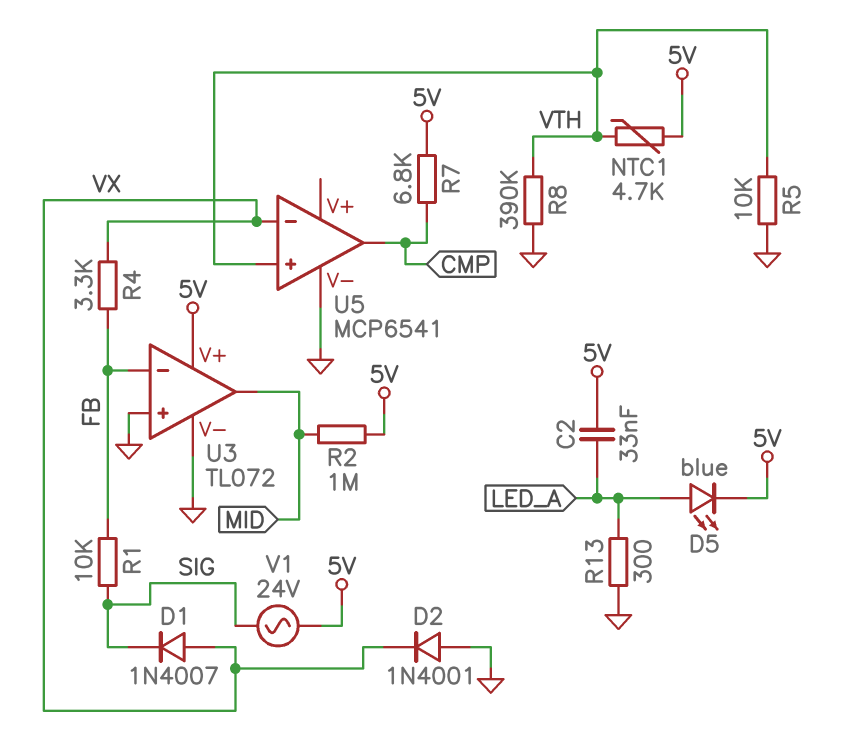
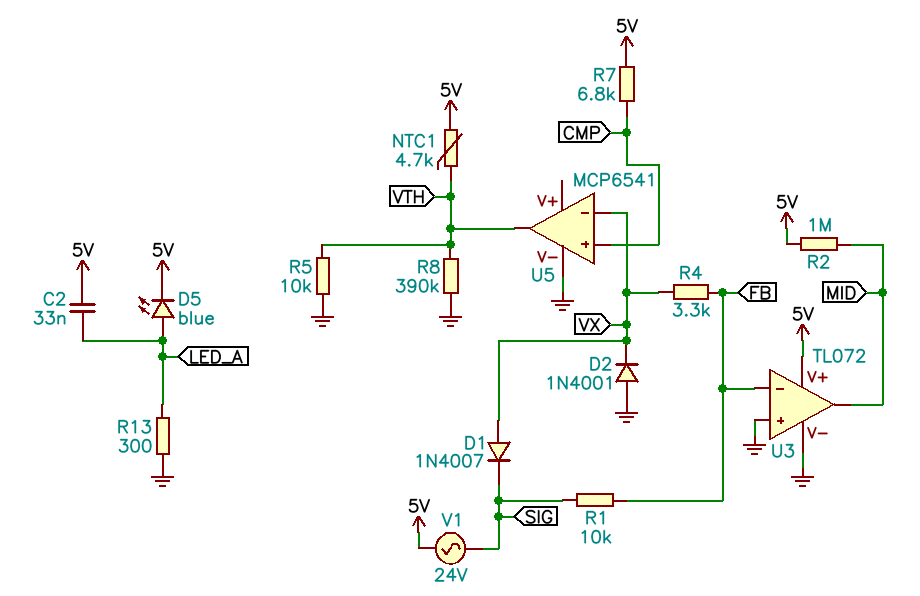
U5 pin in+: VTH -> CMP
U5 pin out: CMP -> VTH

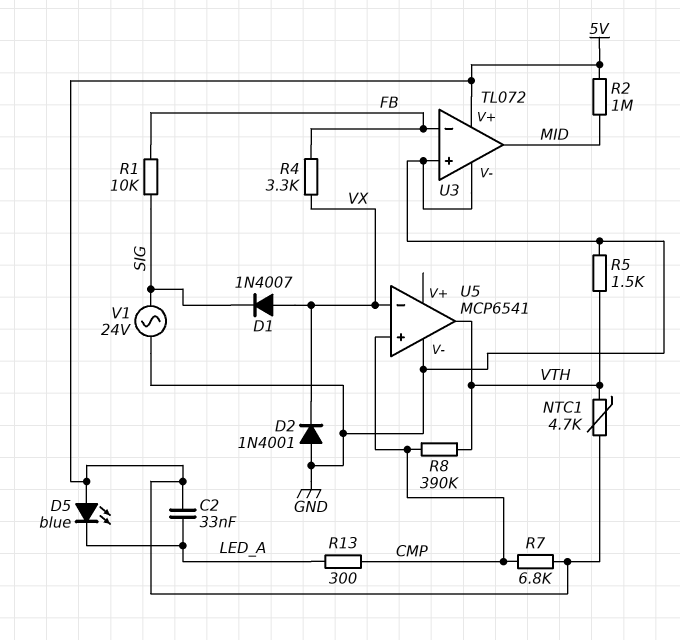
D5: LED blue (A LED_A, K 5V) -> LED blue (A 5V, K LED_A)
R5: 10k (GND, VTH) -> 1.5k (GND, VTH)
R8: 390k (GND, VTH) -> 390k (CMP, VTH)
R13: 300 (GND, LED_A) -> 300 (CMP, LED_A)
V1: AC 24V (5V, SIG) -> AC 24V (GND, SIG)

